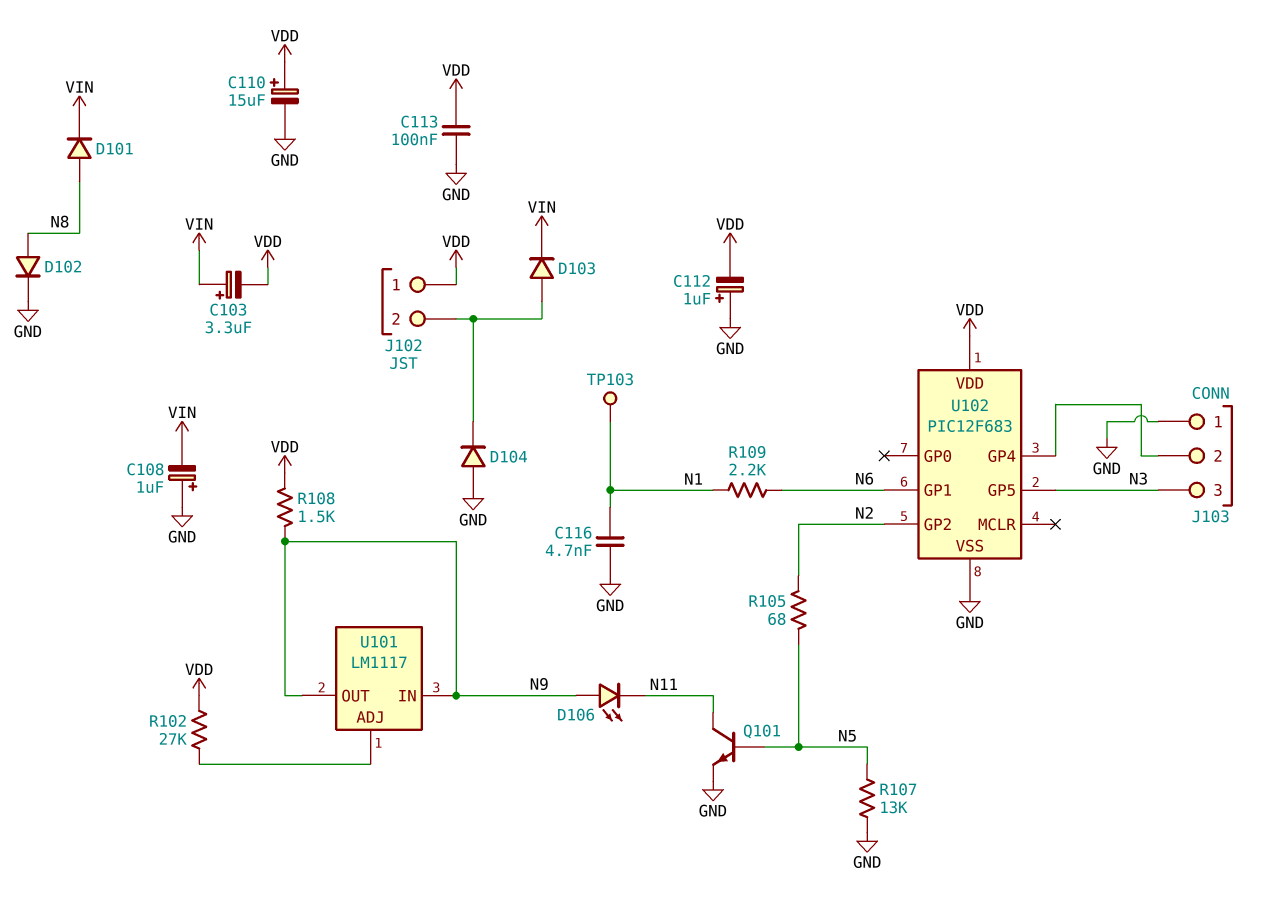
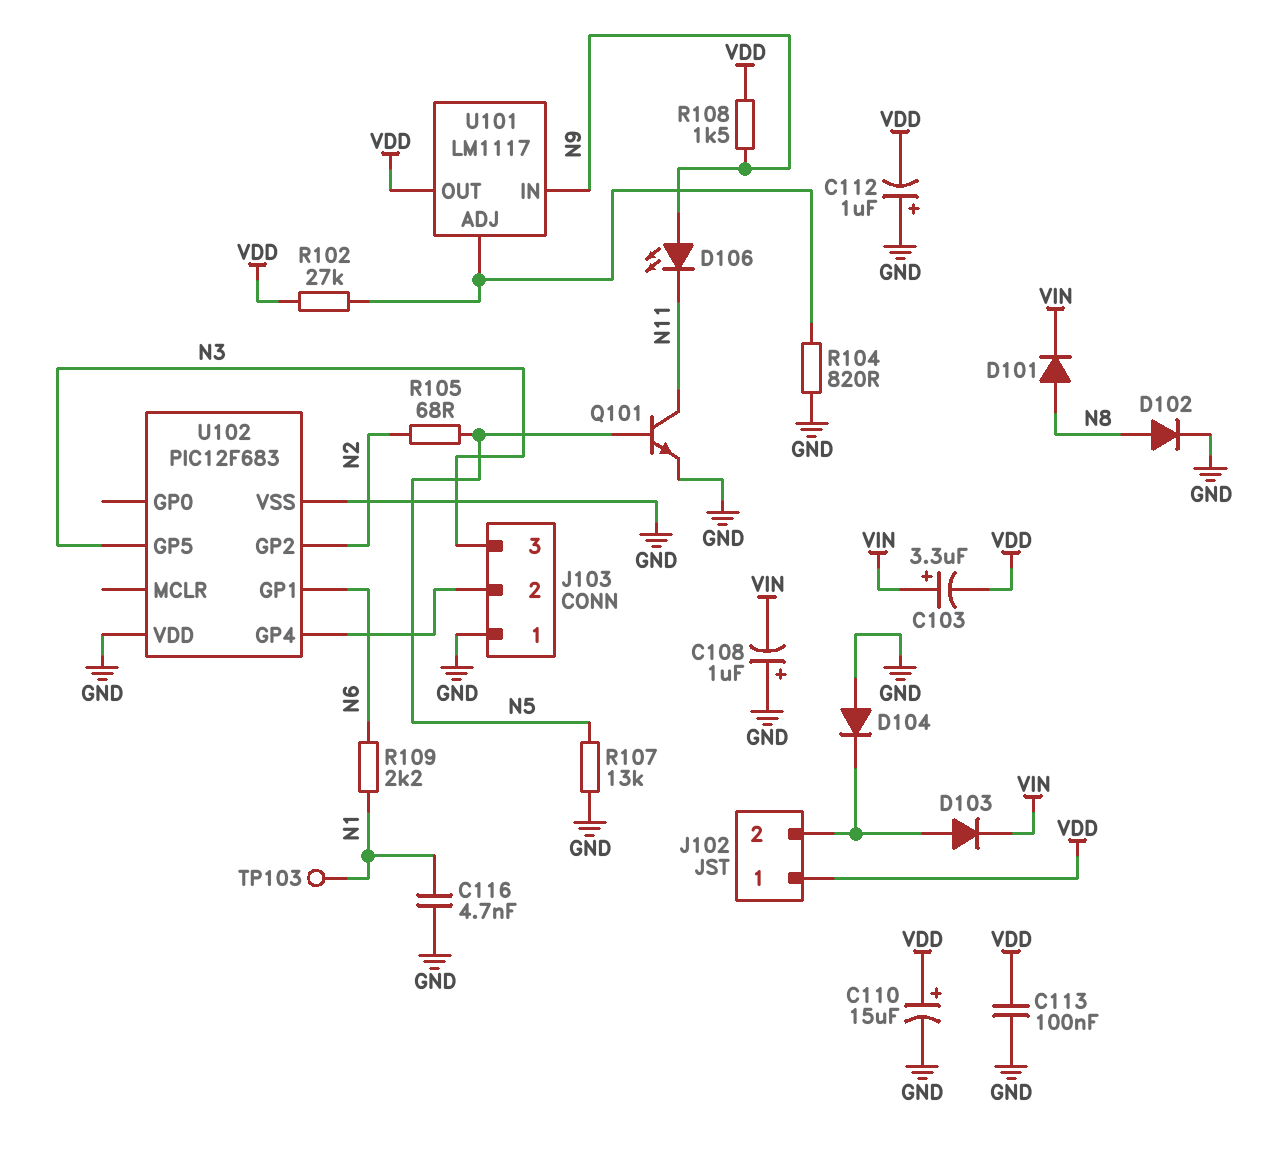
R104: none -> 820 (GND, U101/ADJ)
U101 pin OUT: N9 -> VDD
U102 pin VDD: VDD -> GND

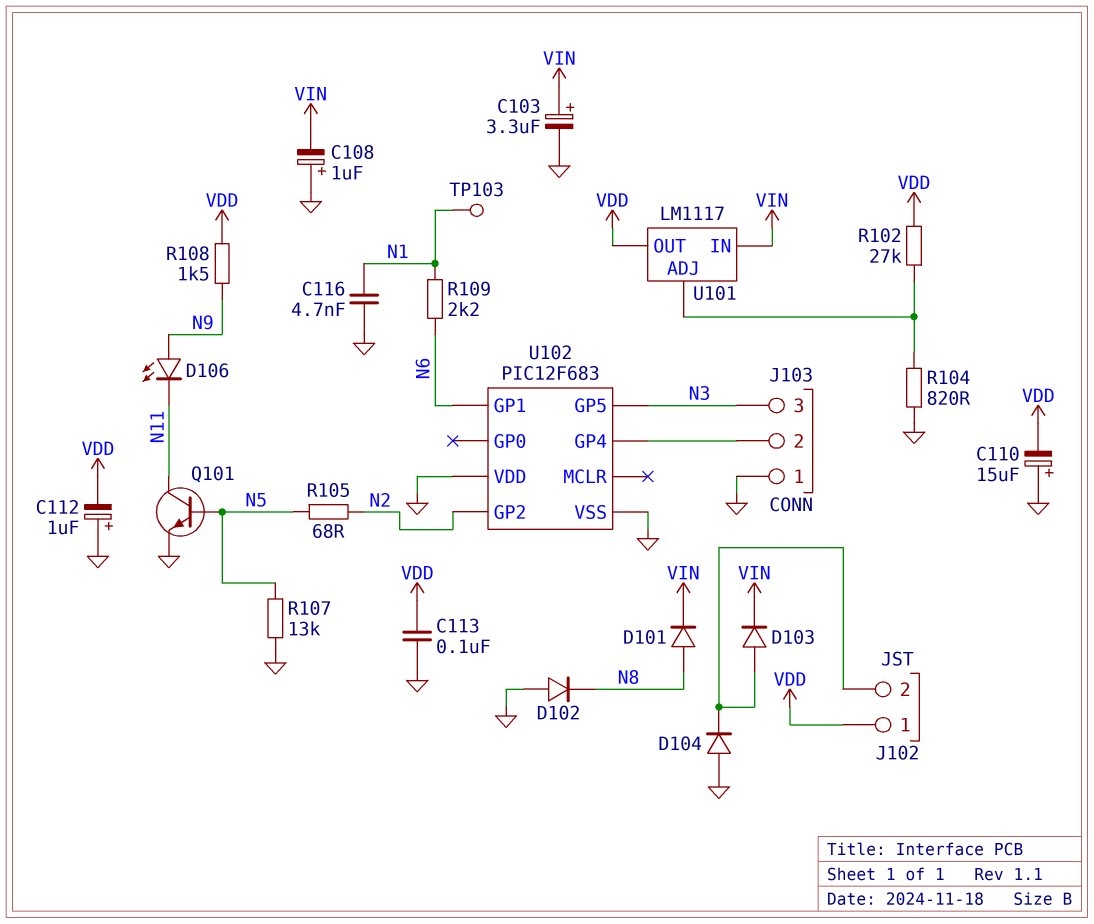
C103: 3.3uF (plus VIN, minus VDD) -> 3.3uF (plus VIN, minus GND)
C110: 15uF (plus VDD, minus GND) -> 15uF (plus GND, minus VDD)
D102: diode (A N8, K GND) -> diode (A GND, K N8)
U101 pin IN: N9 -> VIN

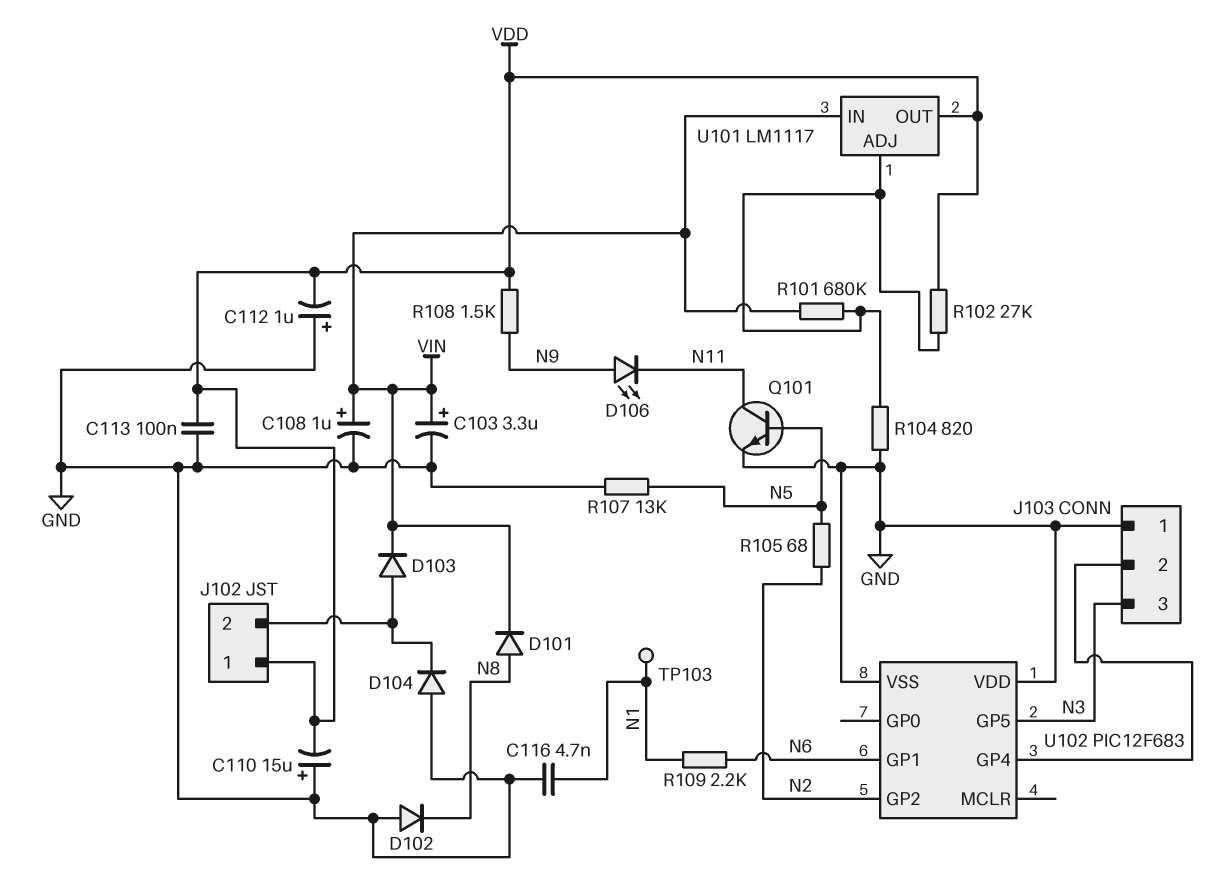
C108: 1uF (plus GND, minus VIN) -> 1uF (plus VIN, minus GND)
R101: none -> 680k (U101/ADJ, VIN)

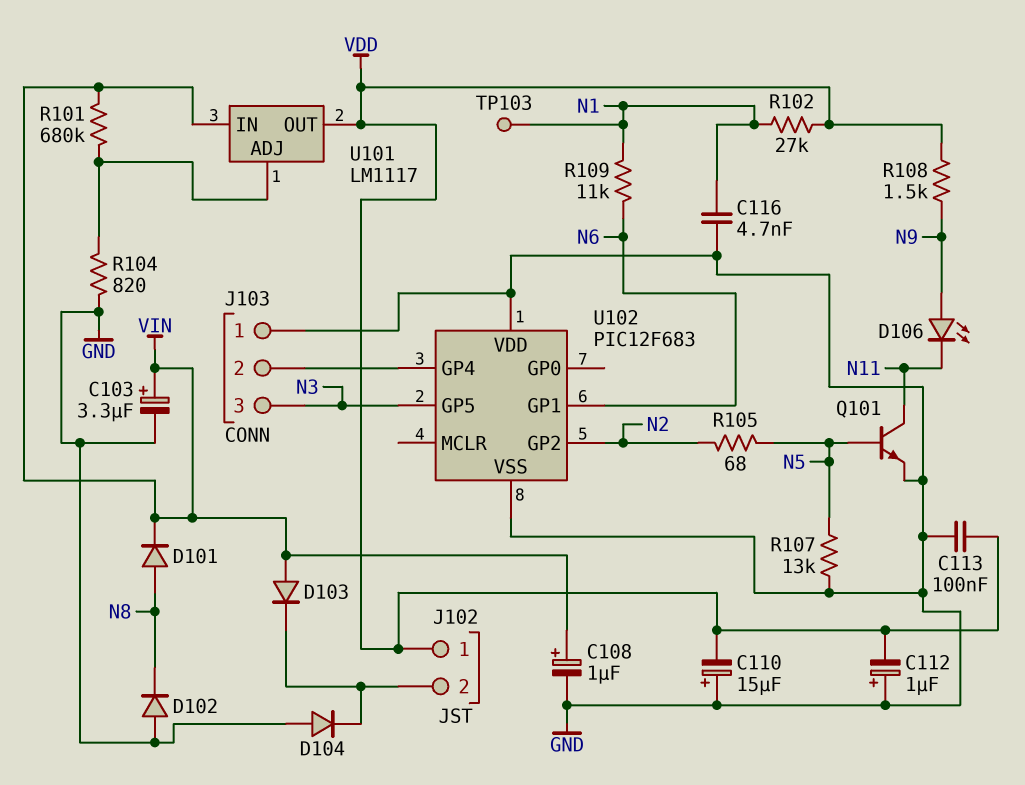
D103: diode (A J102/2, K VIN) -> diode (A VIN, K J102/2)
R102: 27k (U101/ADJ, VDD) -> 27k (N1, VDD)
R109: 2.2k (N1, N6) -> 11k (N1, N6)

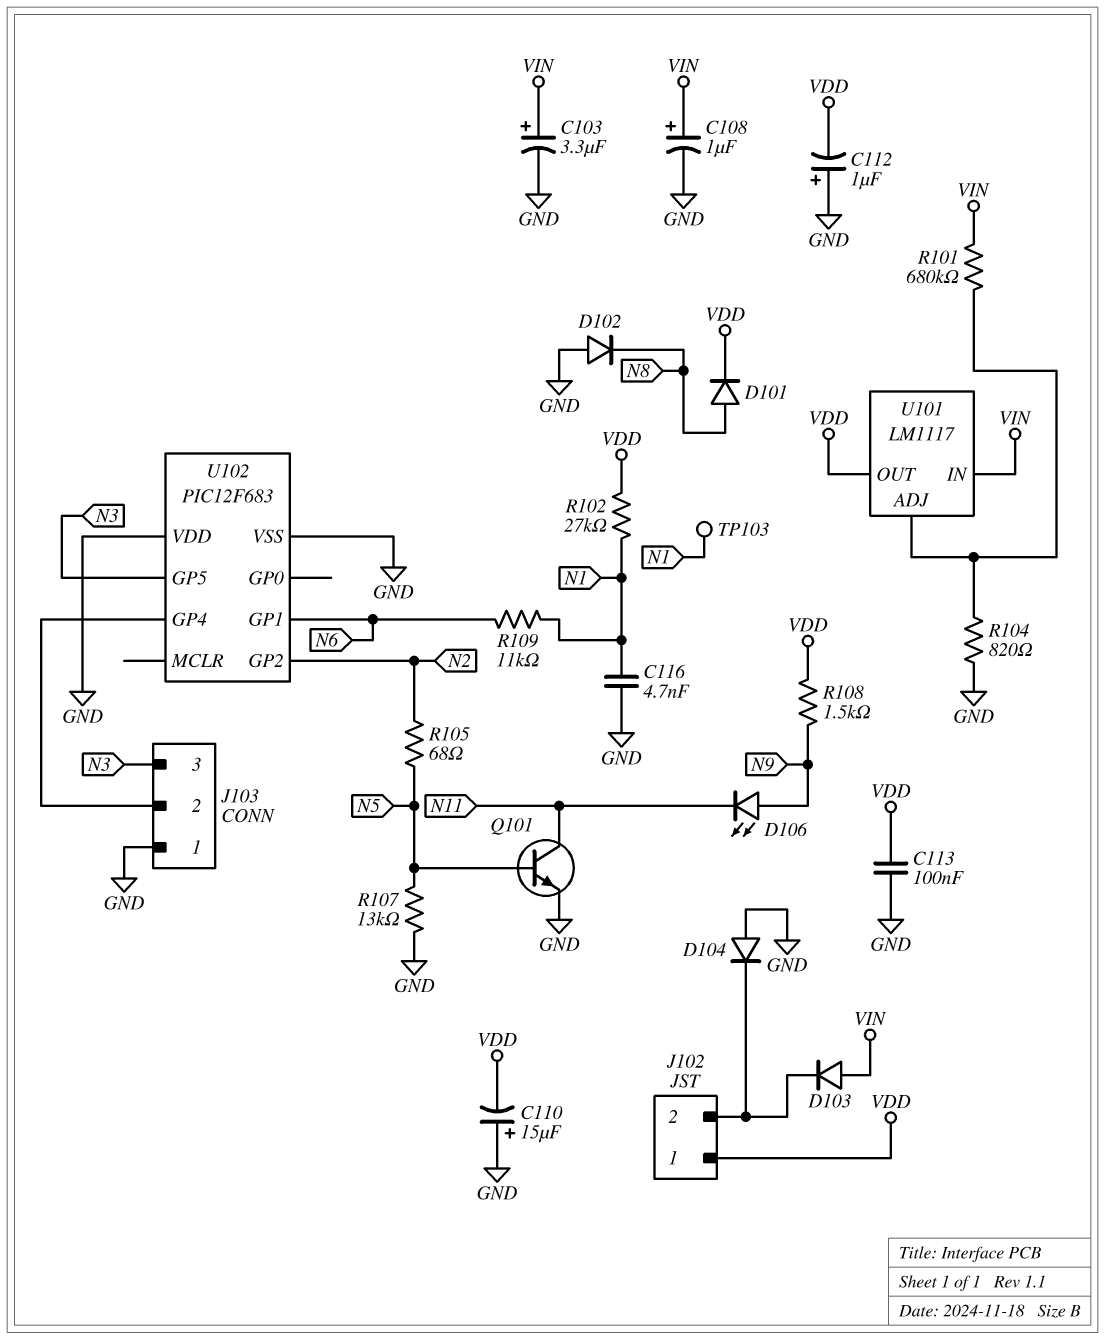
D101: diode (A N8, K VIN) -> diode (A N8, K VDD)

